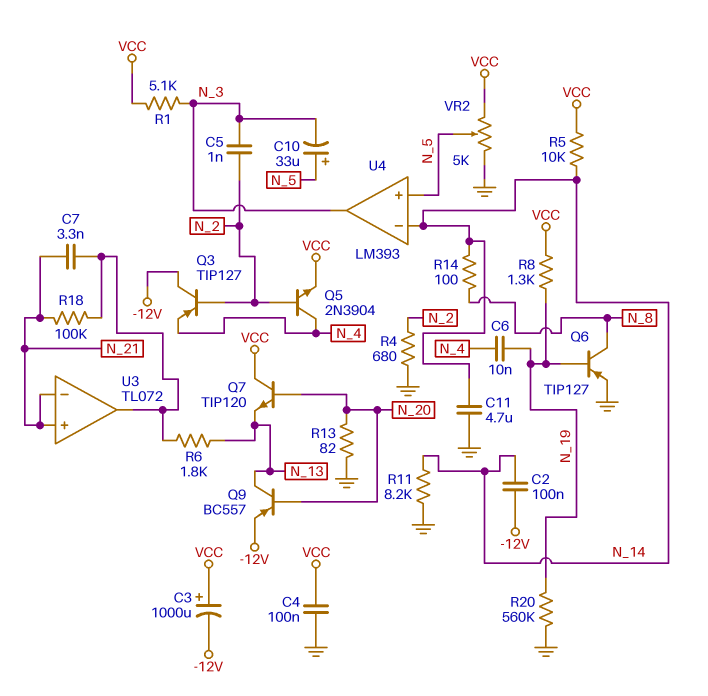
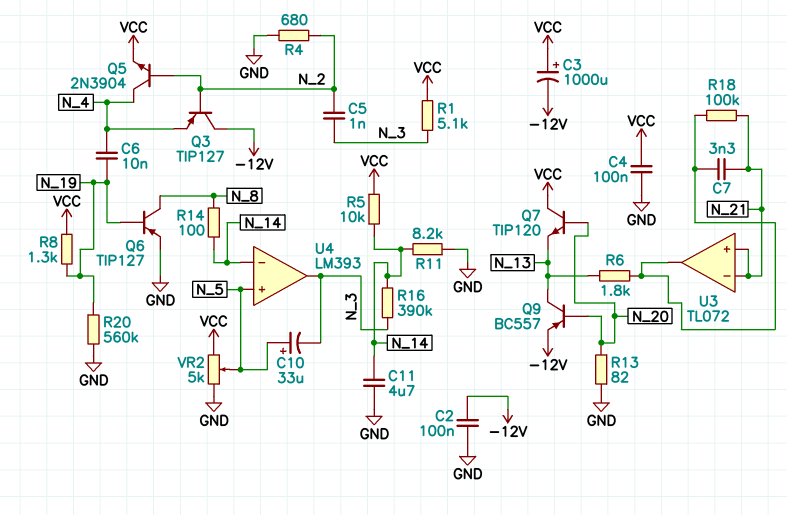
C2: 100nF (-12V, N_14) -> 100nF (-12V, GND)
R16: none -> 390k (N_3, N_14)

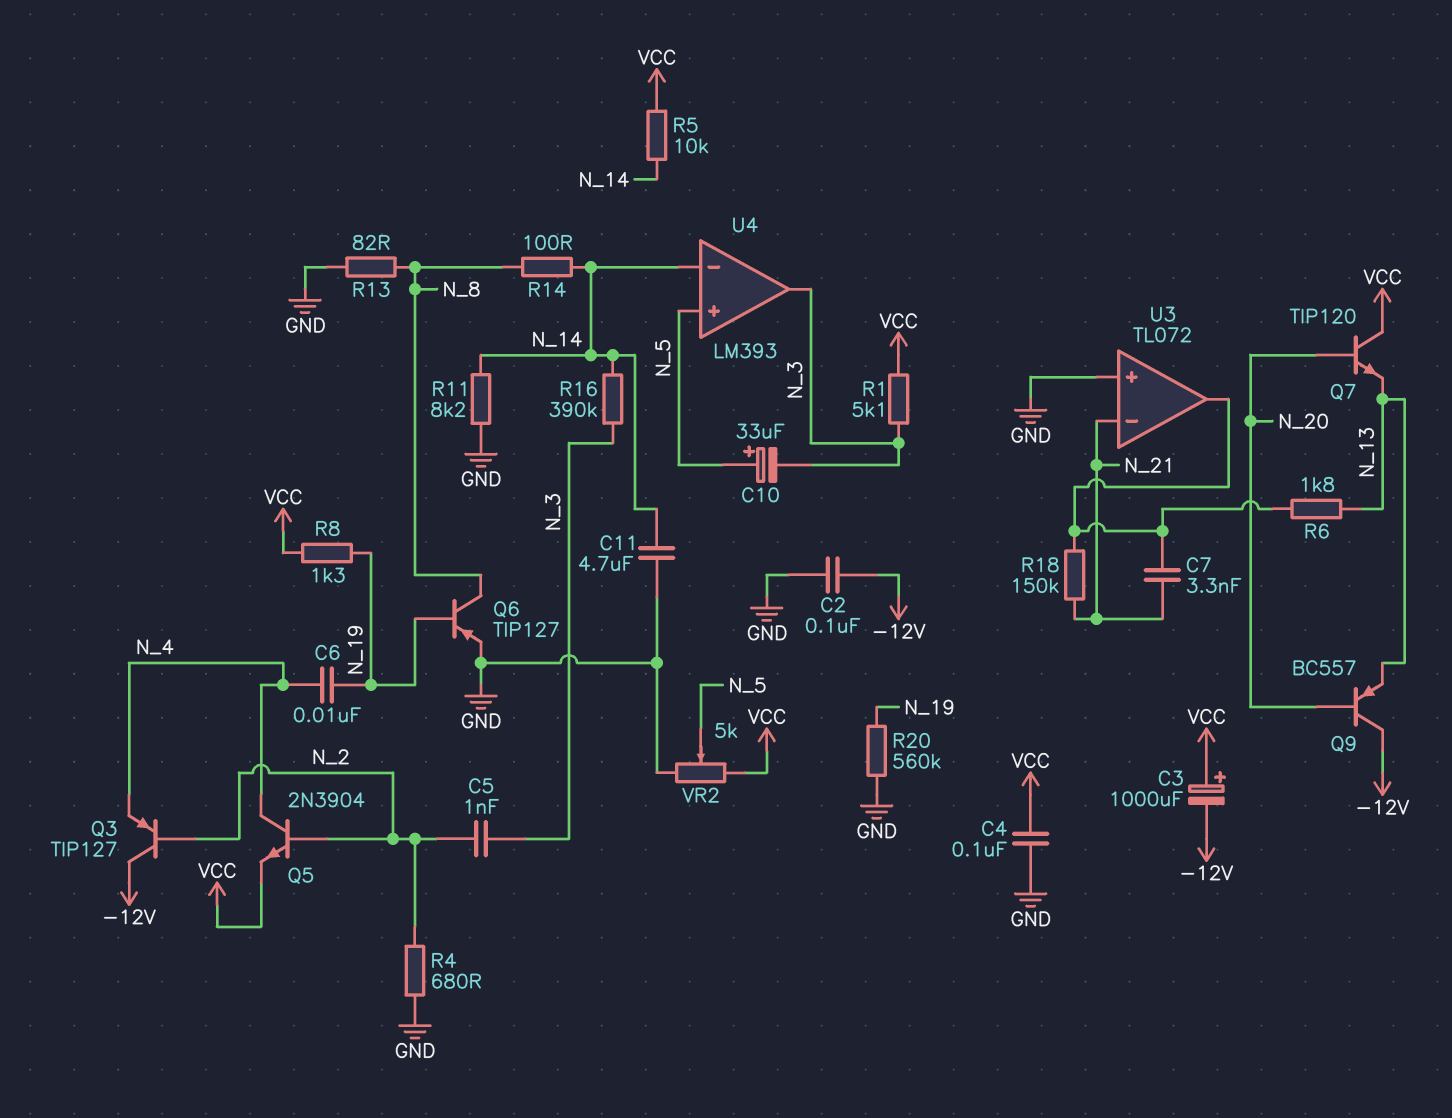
Q9: PNP BC557 (B N_20, C N_13, E -12V) -> PNP BC557 (B N_20, C -12V, E N_13)
R13: 82 (GND, N_20) -> 82 (GND, N_8)
R18: 100k (N_21, U3/out) -> 150k (N_21, U3/out)
U3 pin in+: N_21 -> GND

